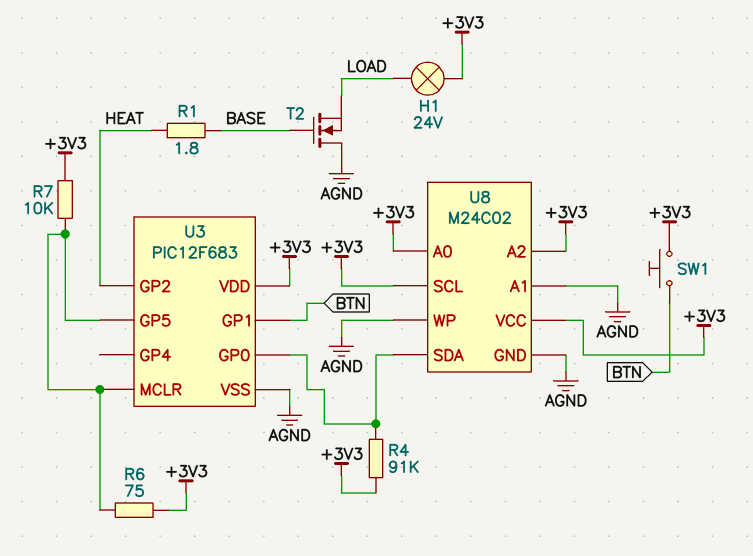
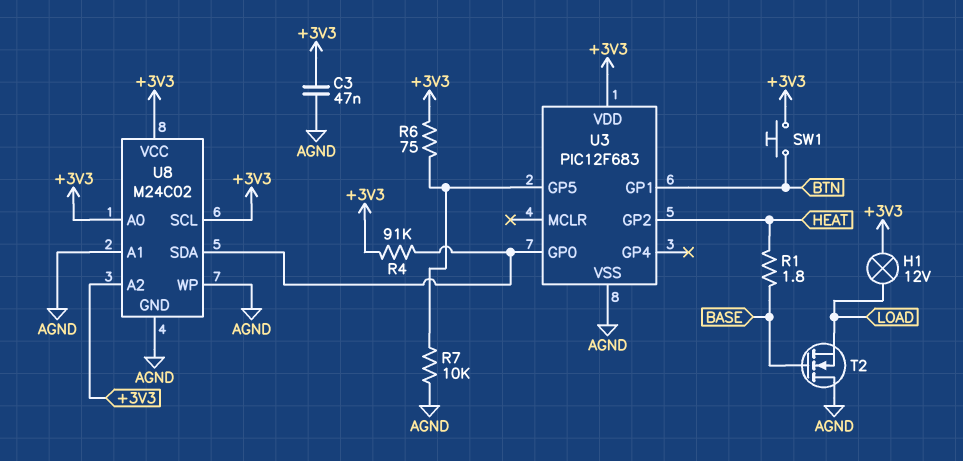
C3: none -> 47nF (+3V3, AGND)
H1: lamp 24V (+3V3, LOAD) -> lamp 12V (+3V3, LOAD)
R7: 10k (+3V3, U3/GP5) -> 10k (AGND, U3/GP5)
U3 pin MCLR: U3/GP5 -> none

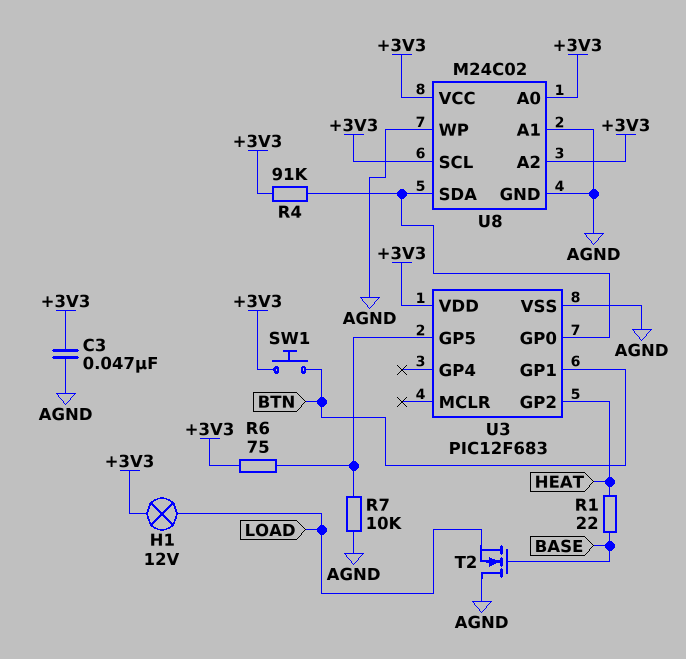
R1: 1.8 (BASE, HEAT) -> 22 (BASE, HEAT)

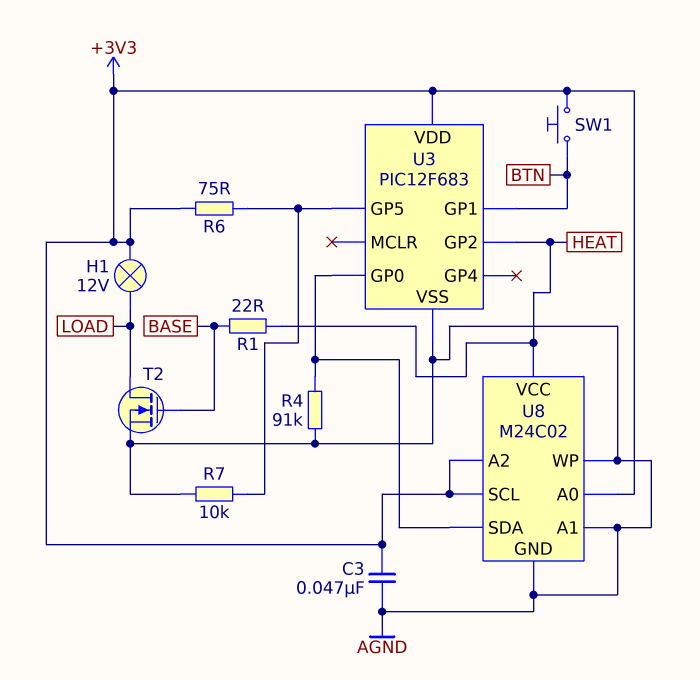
R4: 91k (+3V3, U3/GP0) -> 91k (AGND, U3/GP0)
T2: NMOS (G BASE, D AGND, S LOAD) -> NMOS (G BASE, D LOAD, S AGND)
U8 pin VCC: +3V3 -> HEAT

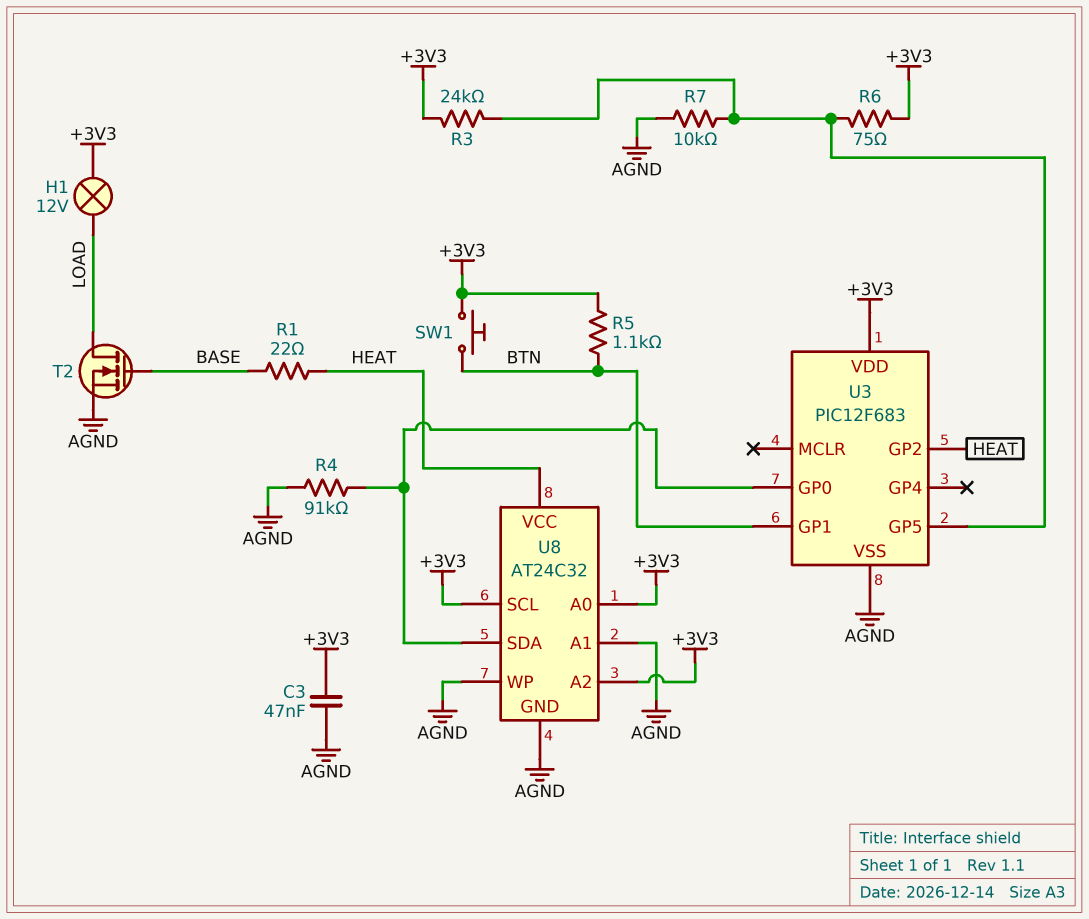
R3: none -> 24k (+3V3, U3/GP5)
R5: none -> 1.1k (+3V3, BTN)
U8: M24C02 -> AT24C32

